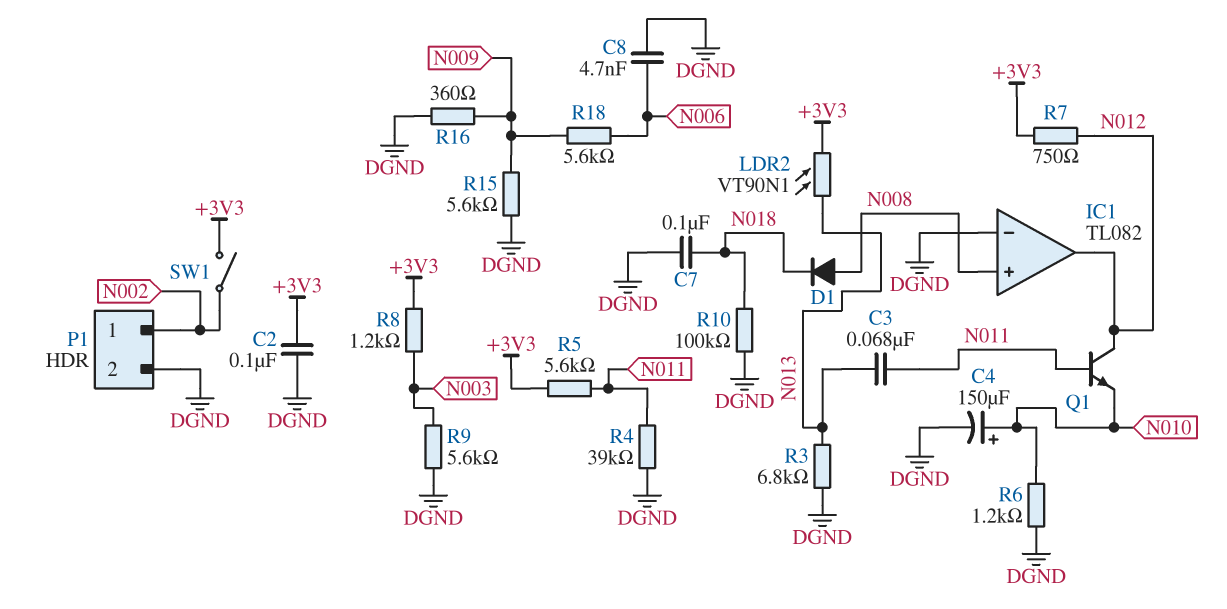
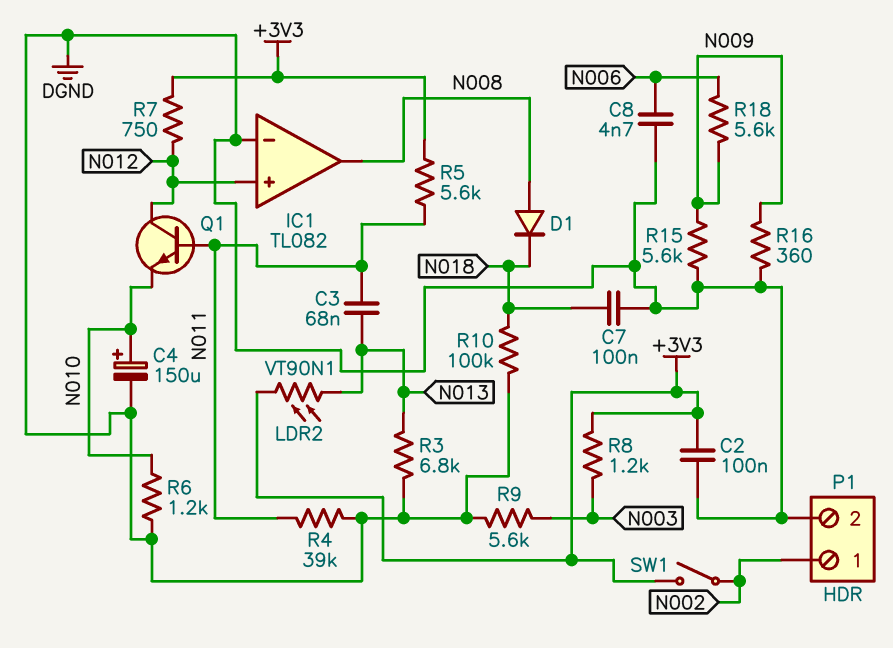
IC1 pin in+: N008 -> N012
IC1 pin out: N012 -> N008

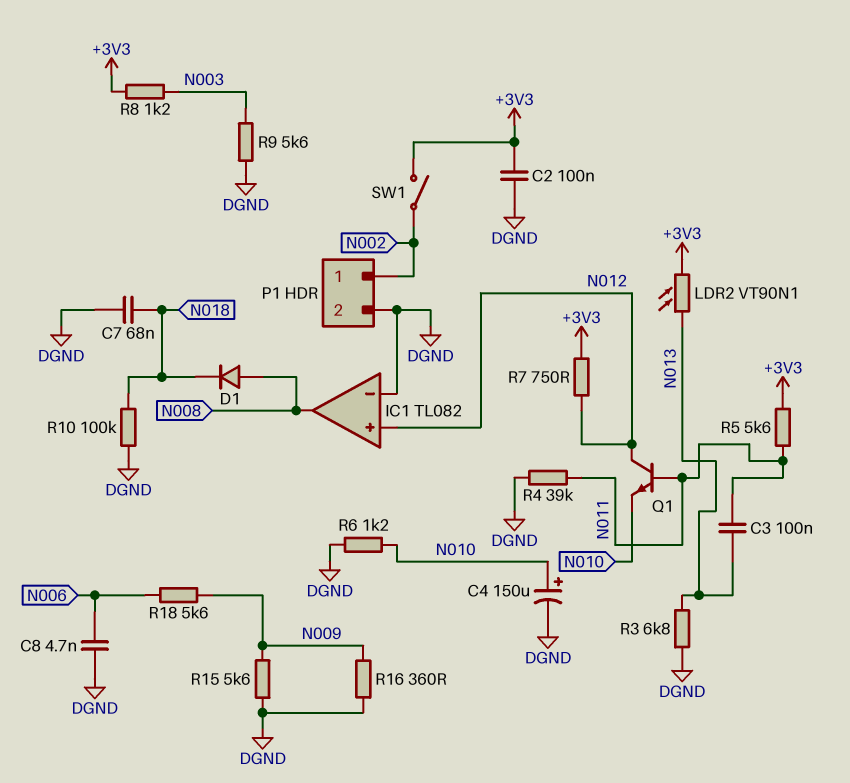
C3: 68nF (N011, N013) -> 100nF (N011, N013)
C7: 100nF (DGND, N018) -> 68nF (DGND, N018)

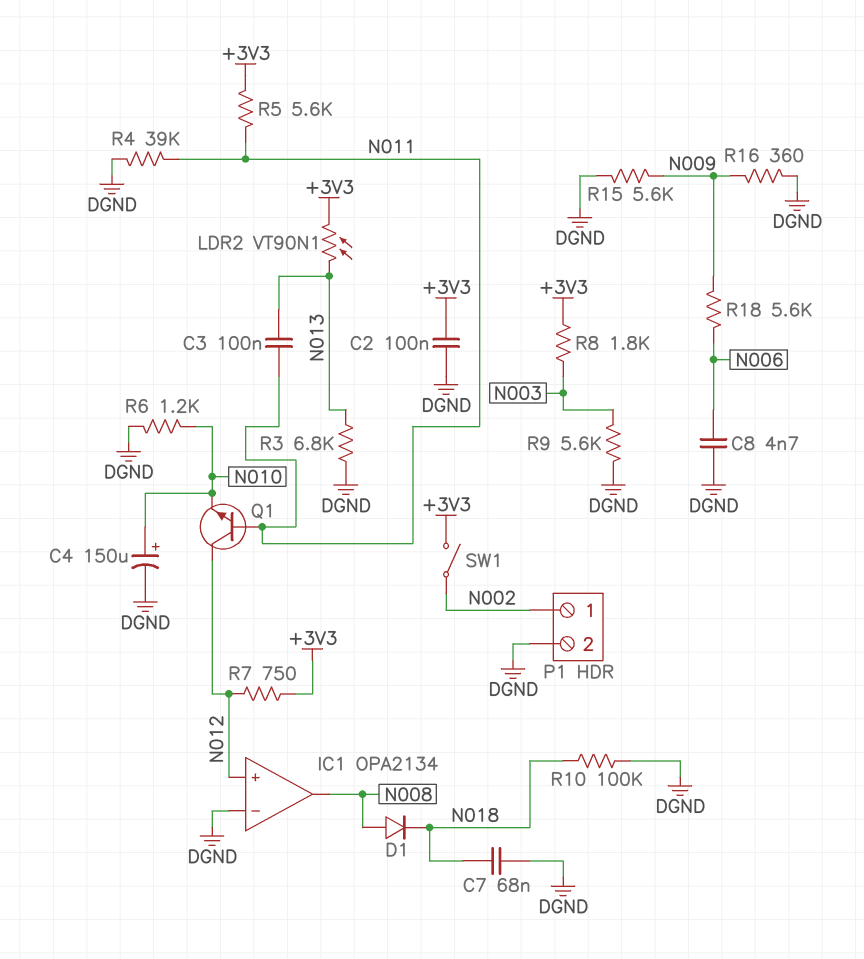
IC1: TL082 -> OPA2134
R8: 1.2k (+3V3, N003) -> 1.8k (+3V3, N003)

